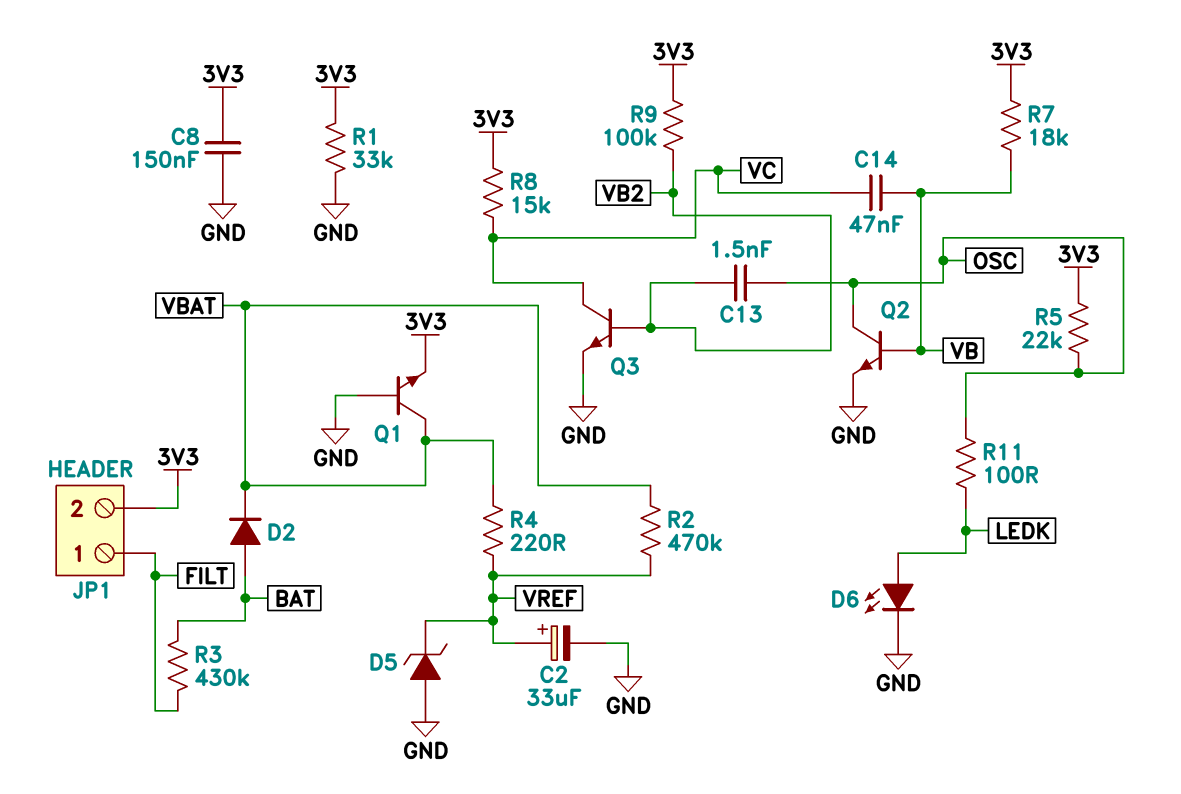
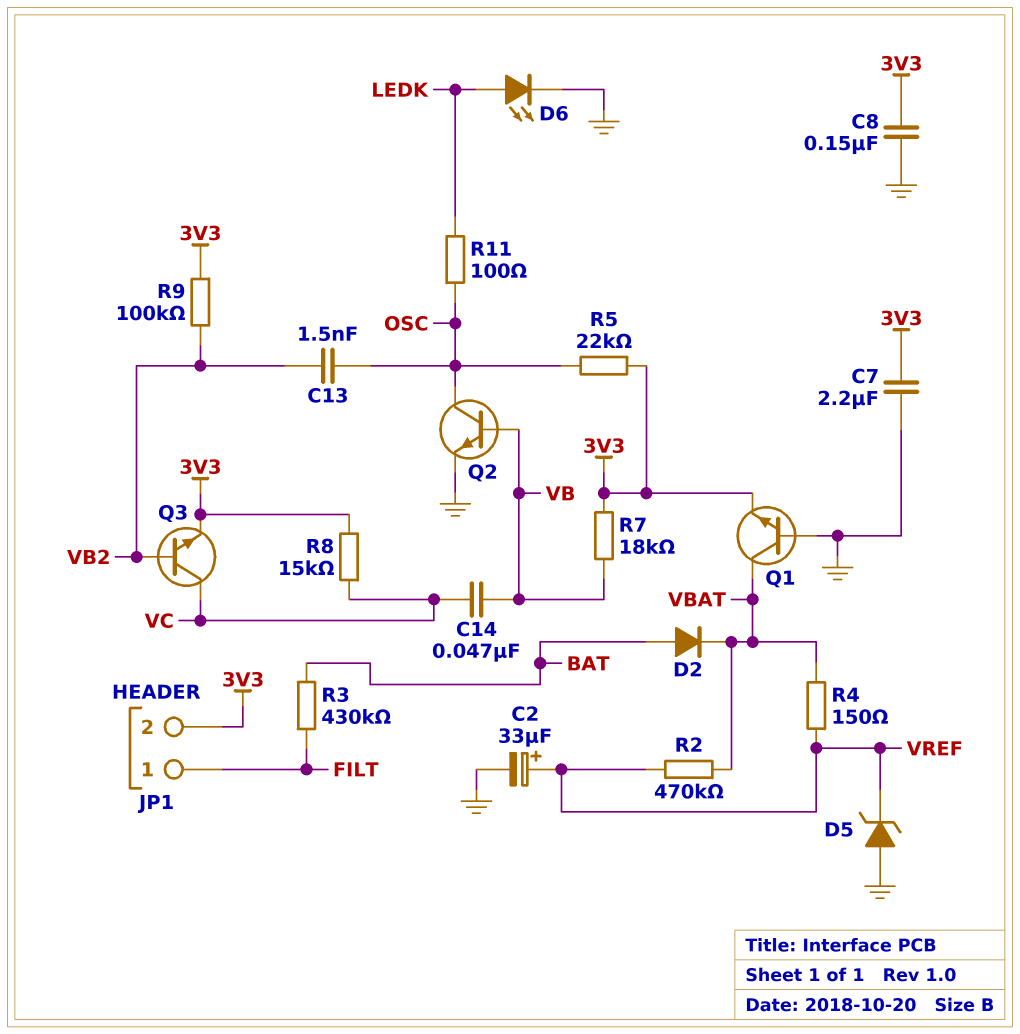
C7: none -> 2.2uF (3V3, GND)
Q3: NPN (B VB2, C VC, E GND) -> NPN (B VB2, C VC, E 3V3)
R1: 33k (3V3, GND) -> none
R4: 220 (VBAT, VREF) -> 150 (VBAT, VREF)

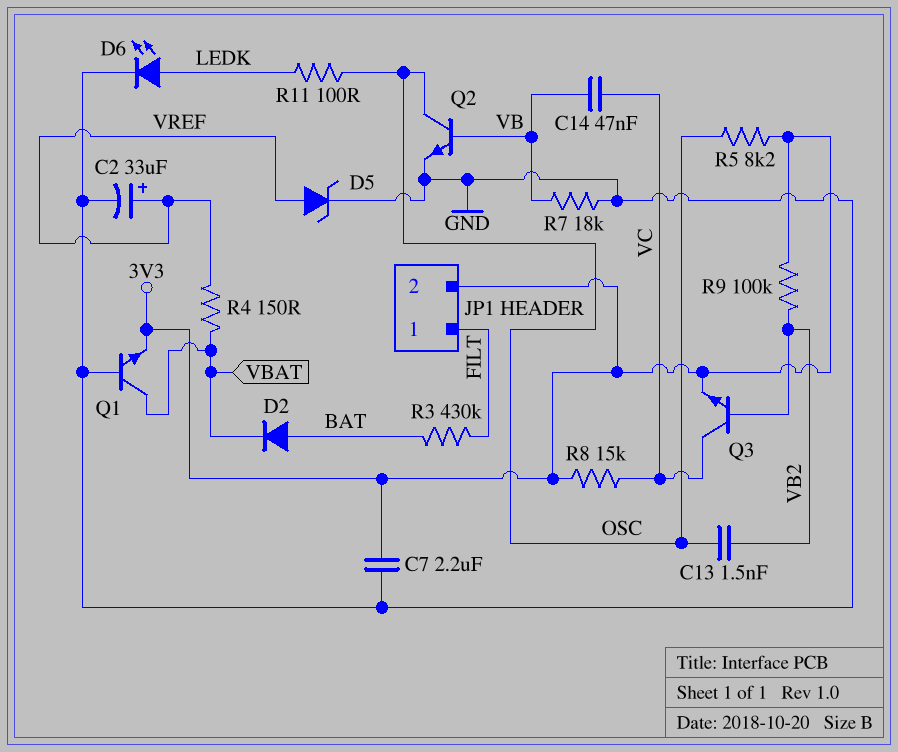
C8: 150nF (3V3, GND) -> none
D5: zener (A GND, K VREF) -> zener (A VREF, K GND)
R2: 470k (VBAT, VREF) -> none
R5: 22k (3V3, OSC) -> 8.2k (3V3, OSC)
R7: 18k (3V3, VB) -> 18k (GND, VB)

